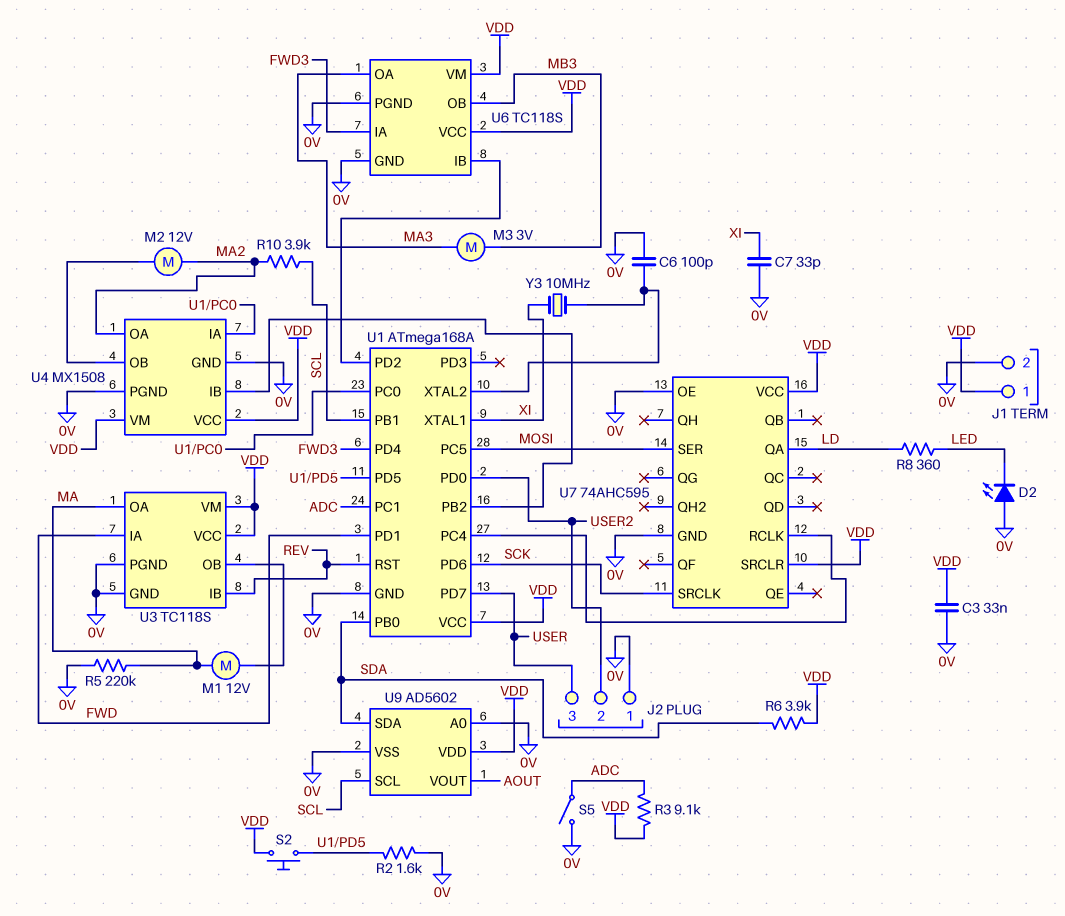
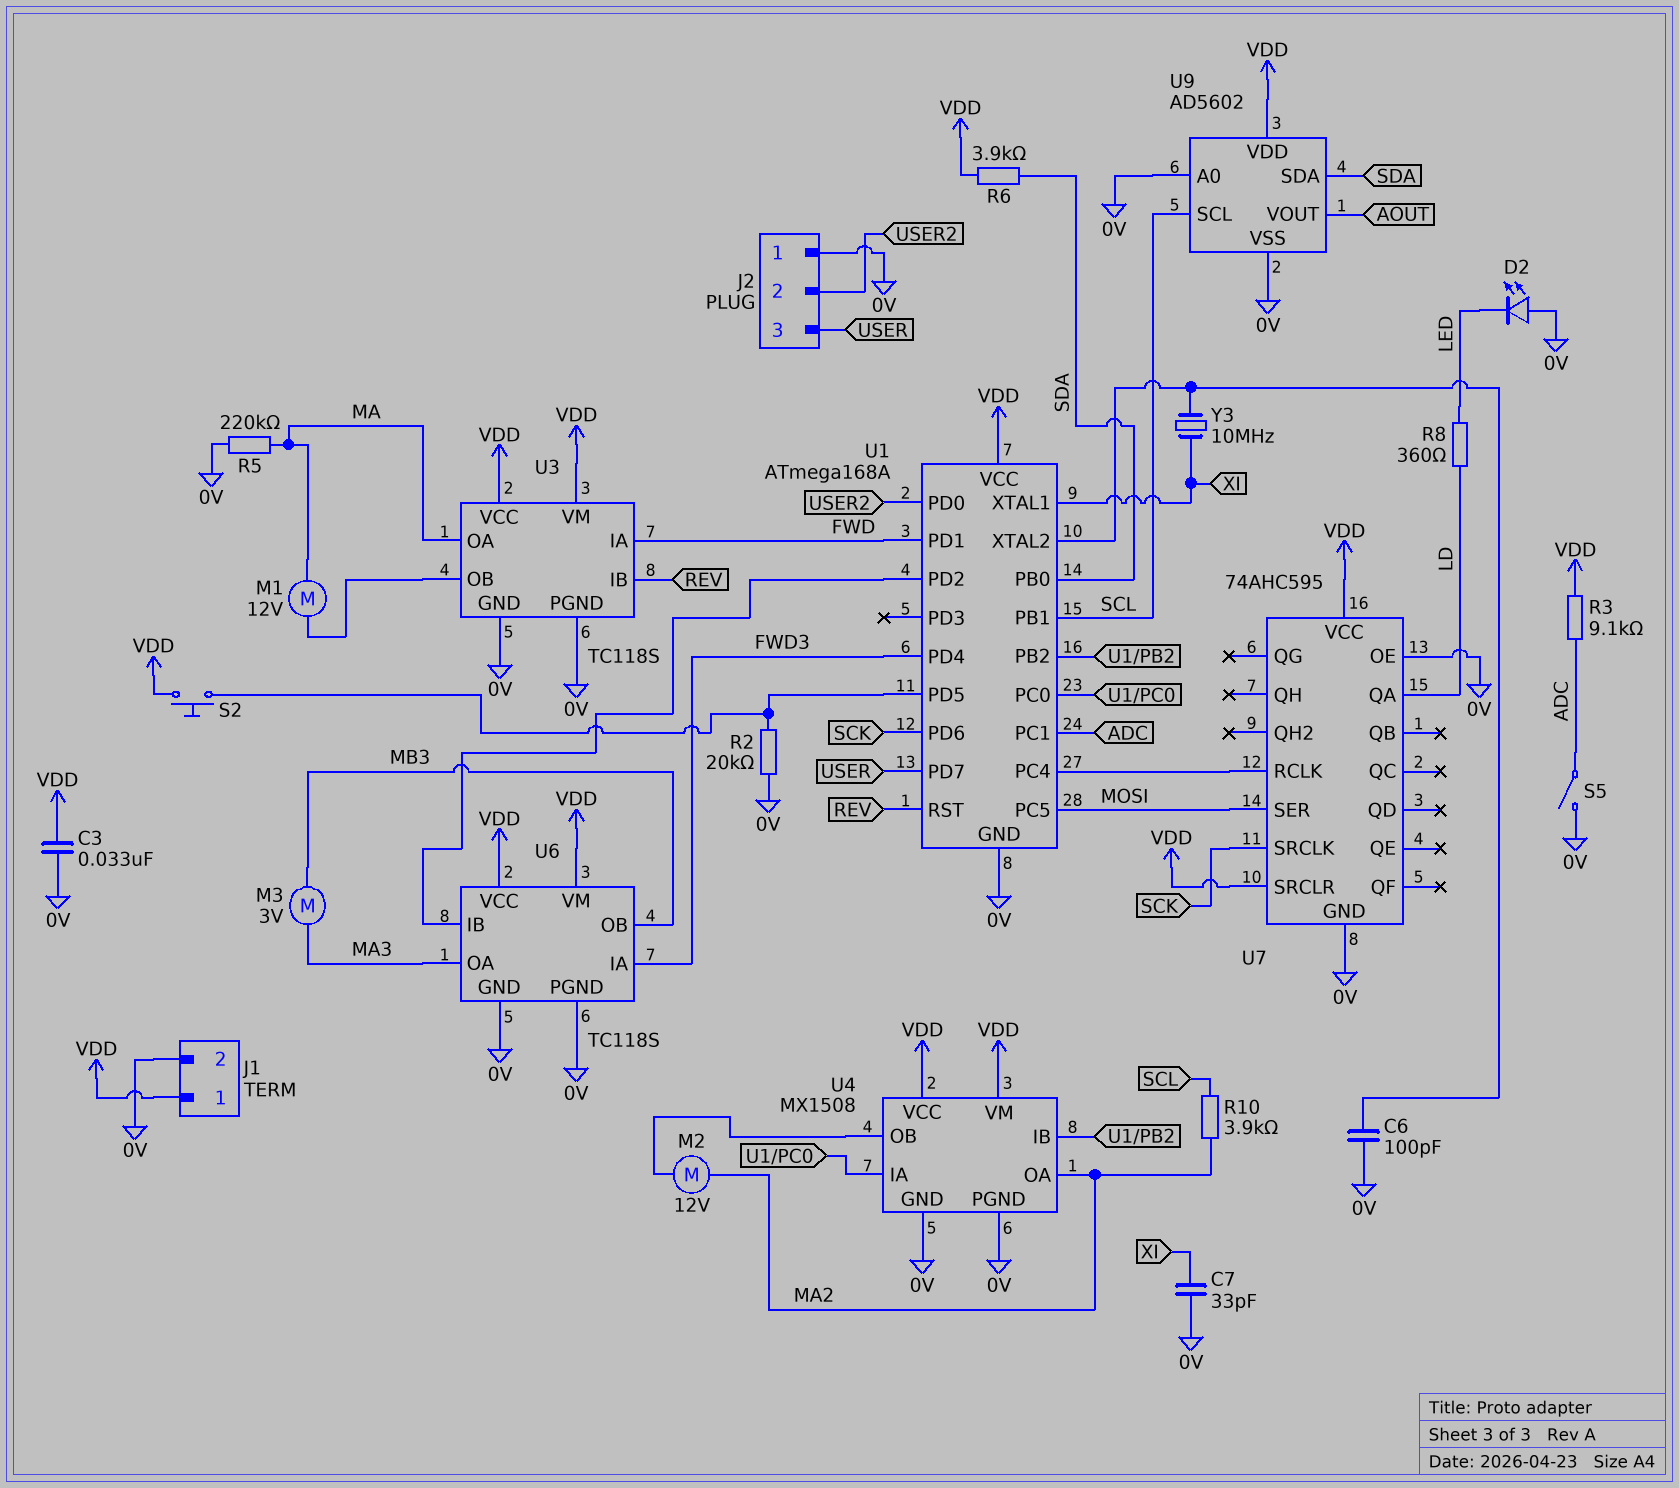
R2: 1.6k (0V, U1/PD5) -> 20k (0V, U1/PD5)

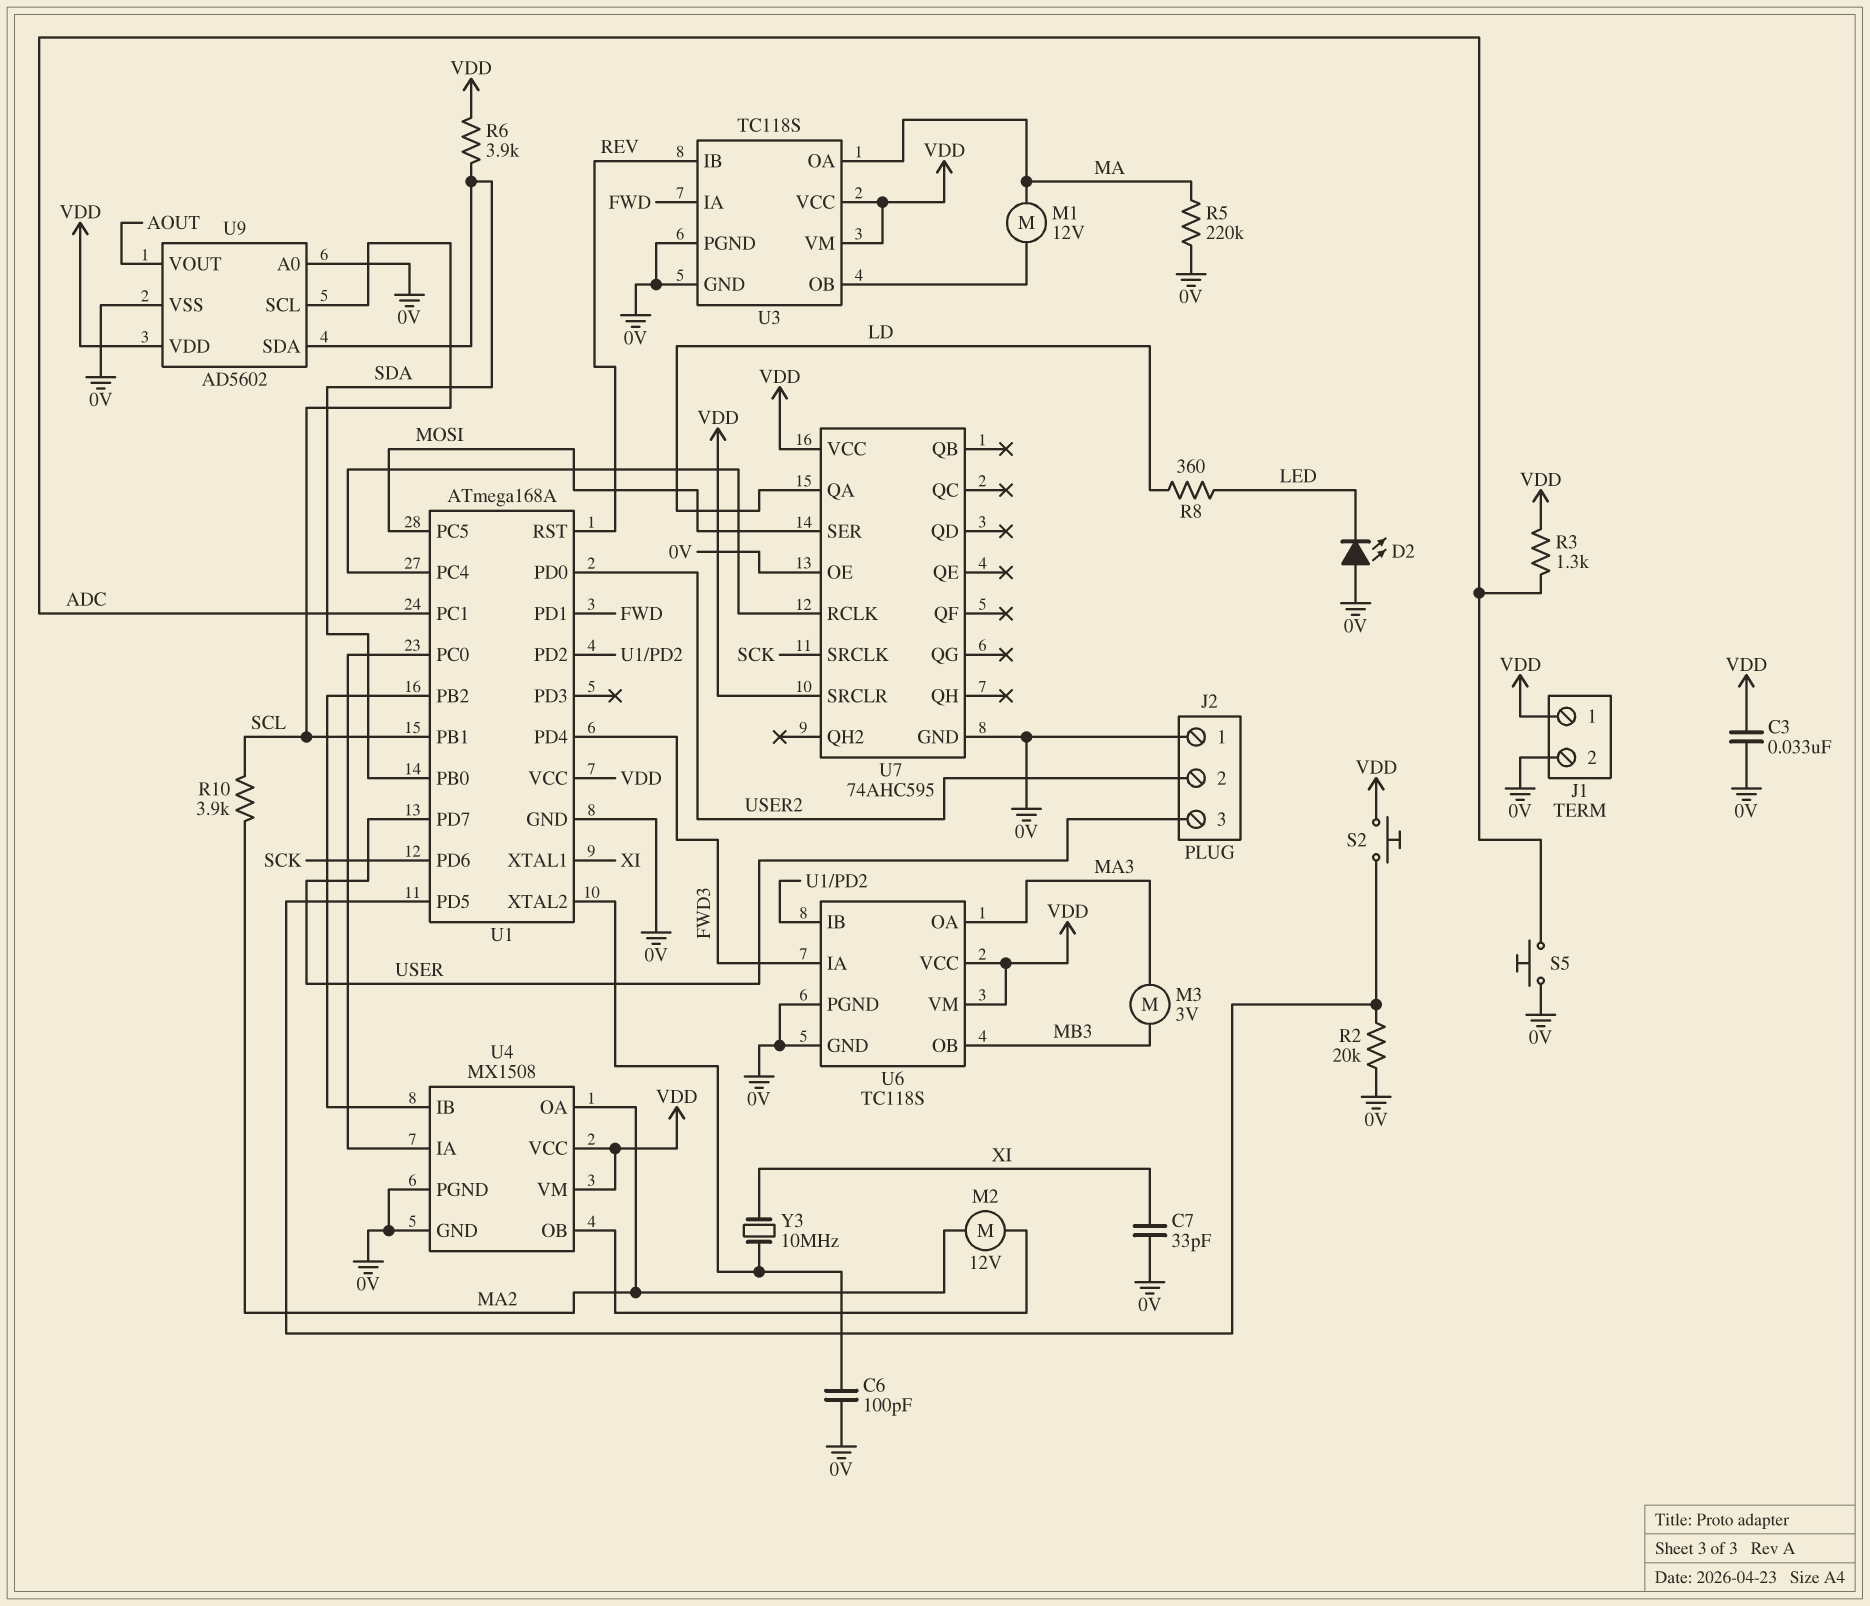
R3: 9.1k (ADC, VDD) -> 1.3k (ADC, VDD)
S5: switch (0V, ADC) -> button (0V, ADC)

